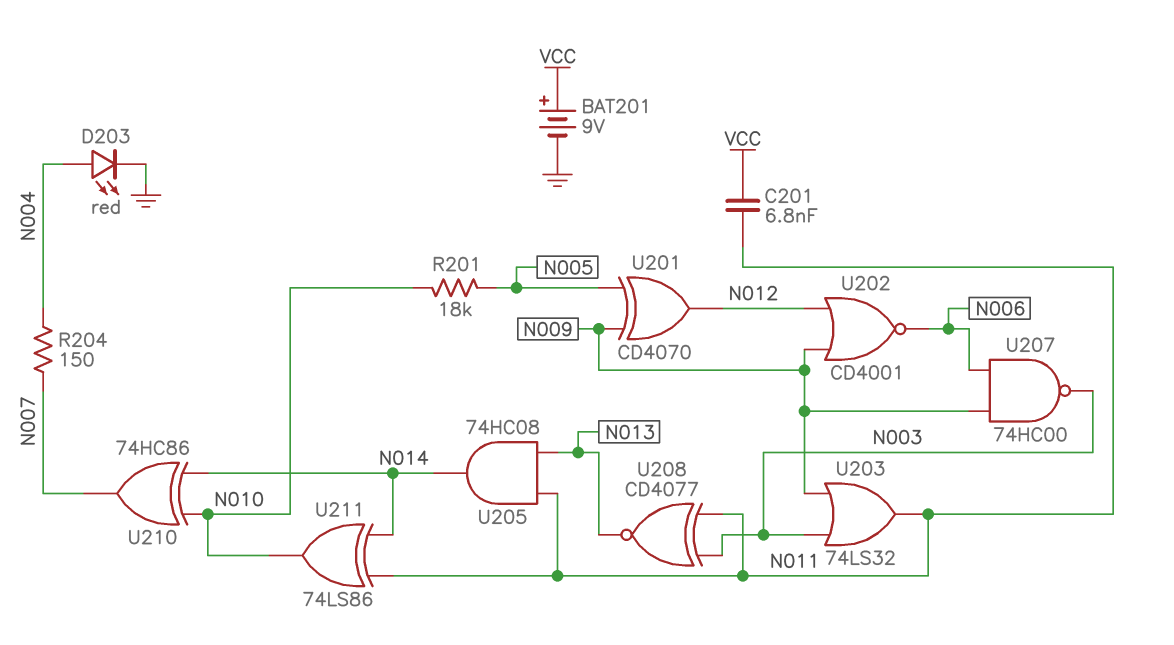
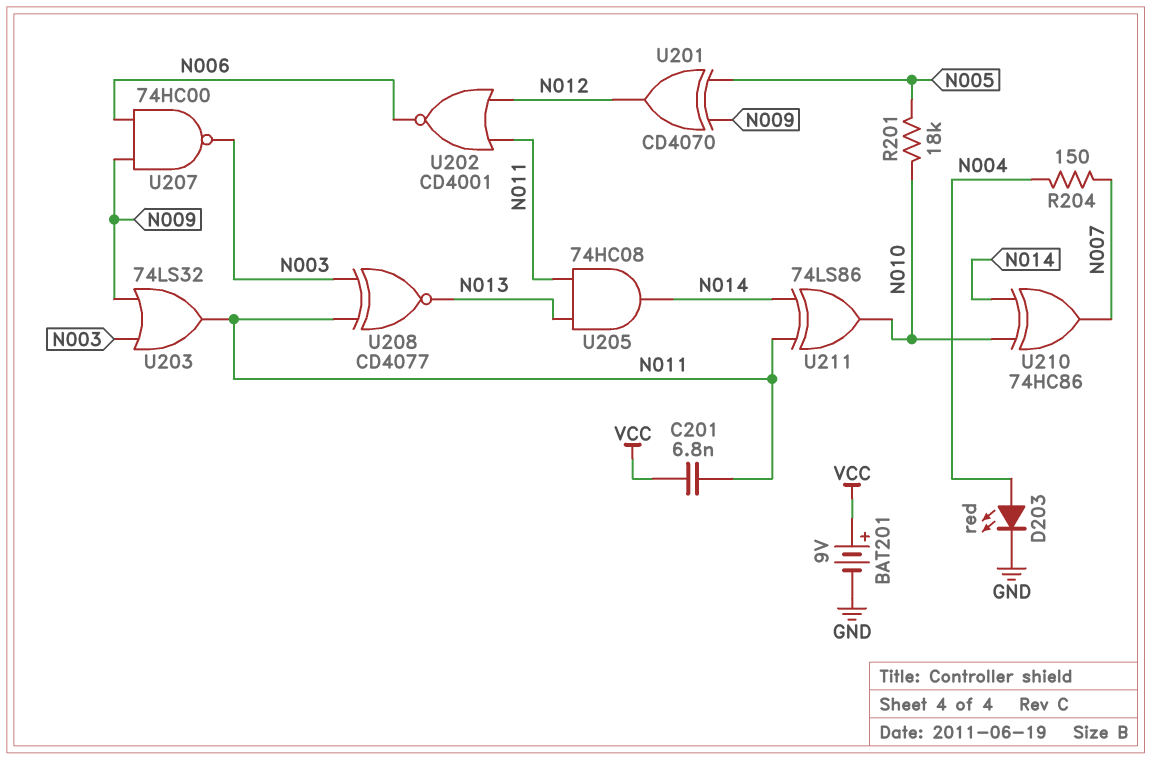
U202: NOR CD4001 (in N009, in N012, out N006) -> NOR CD4001 (in N011, in N012, out N006)

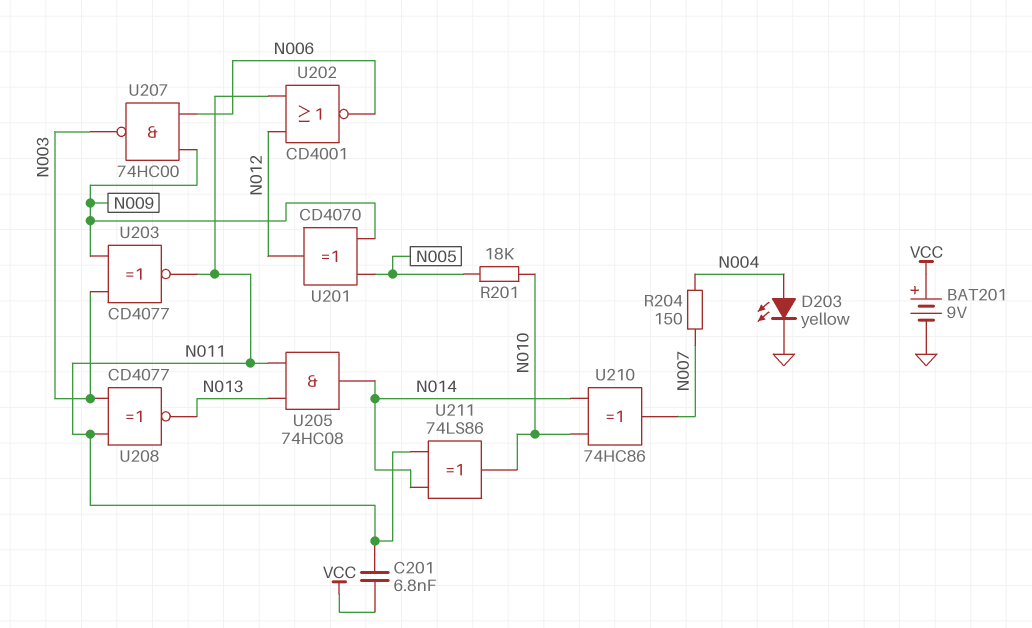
D203: LED red (A N004, K GND) -> LED yellow (A N004, K GND)
U203: OR 74LS32 (in N003, in N009, out N011) -> XNOR CD4077 (in N003, in N009, out N011)

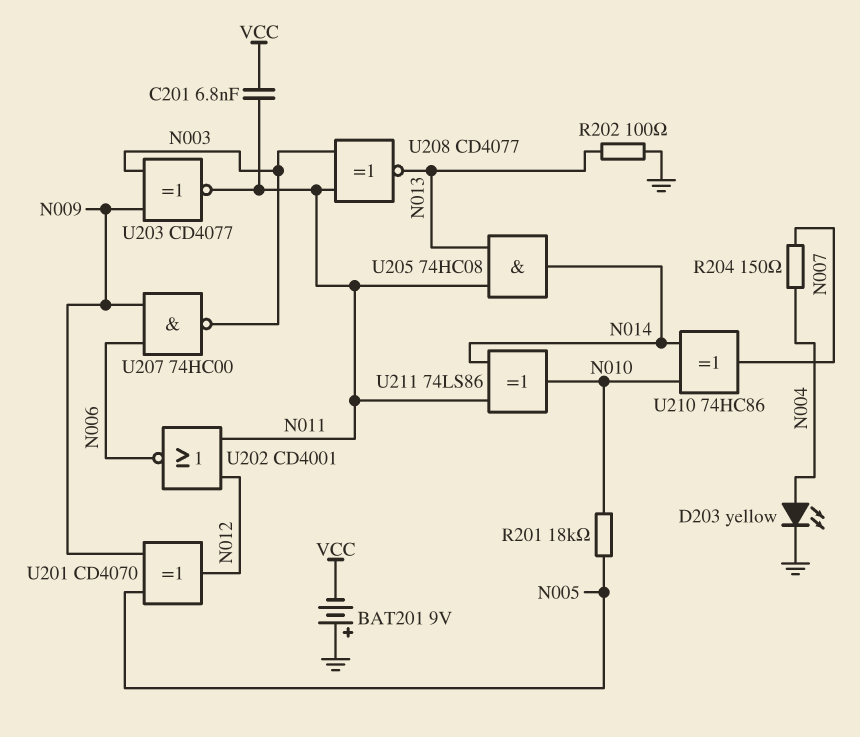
BAT201: 9V (plus VCC, minus GND) -> 9V (plus GND, minus VCC)
R202: none -> 100 (GND, N013)

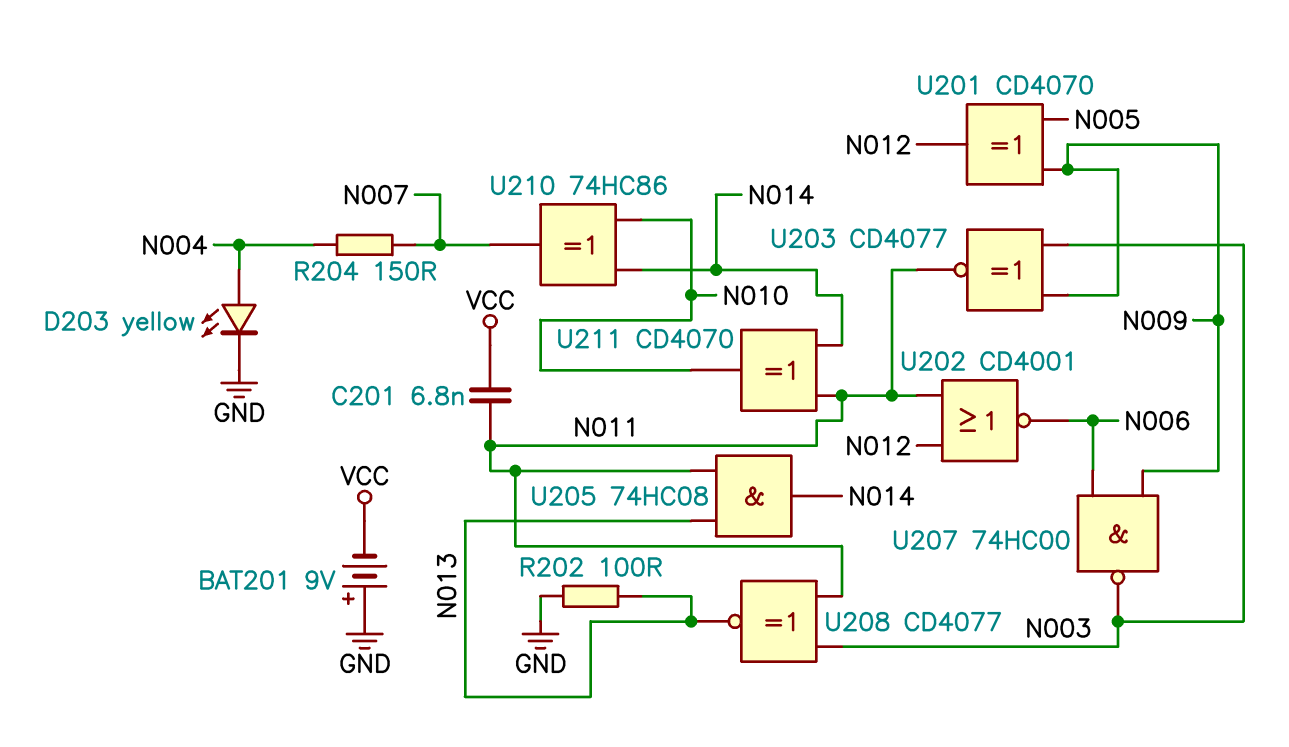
R201: 18k (N005, N010) -> none
U211: XOR 74LS86 (in N011, in N014, out N010) -> XOR CD4070 (in N011, in N014, out N010)

